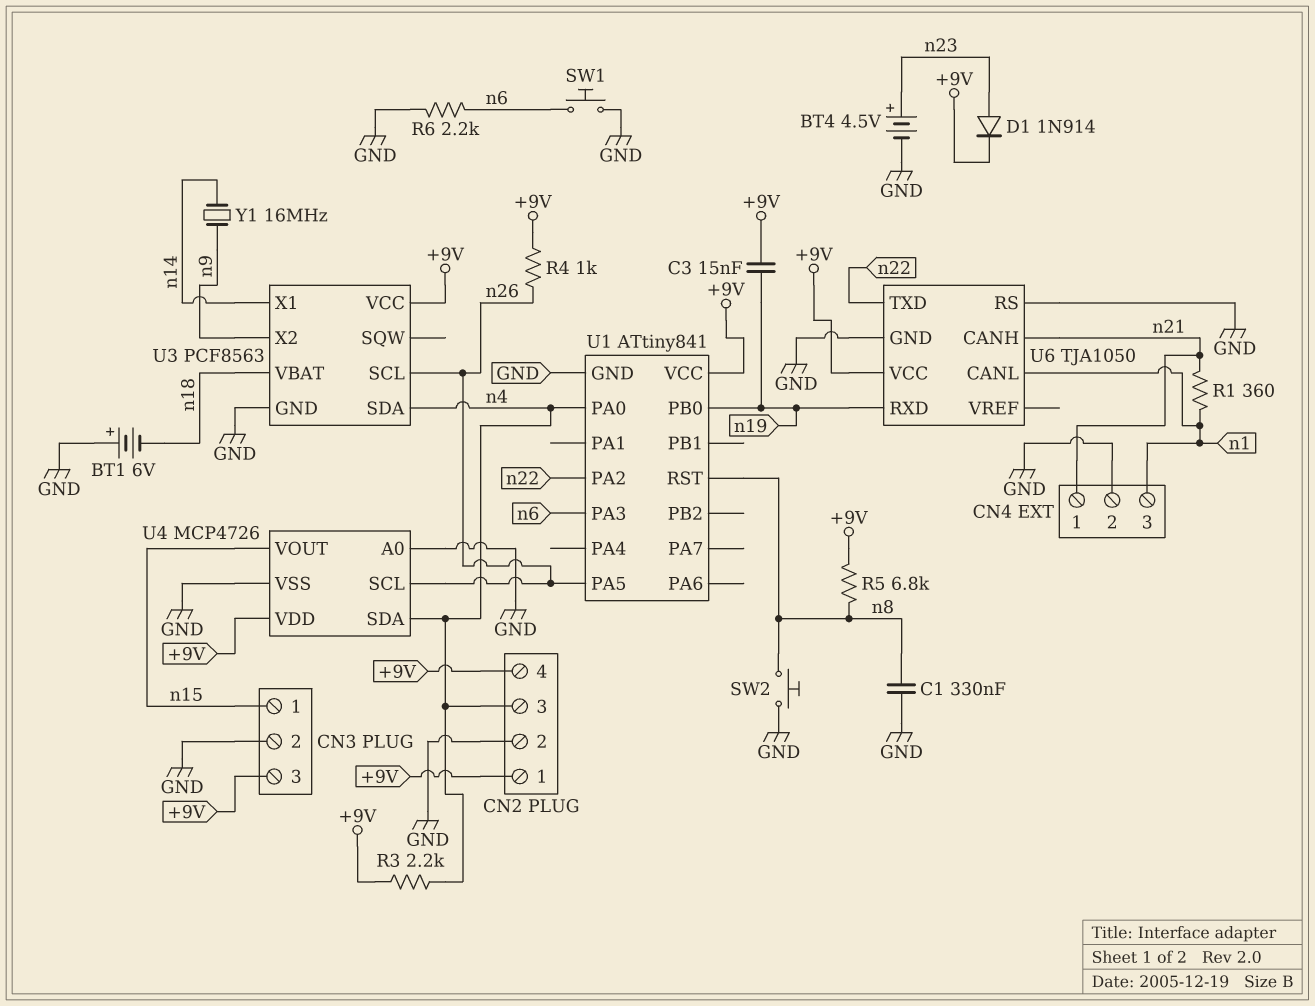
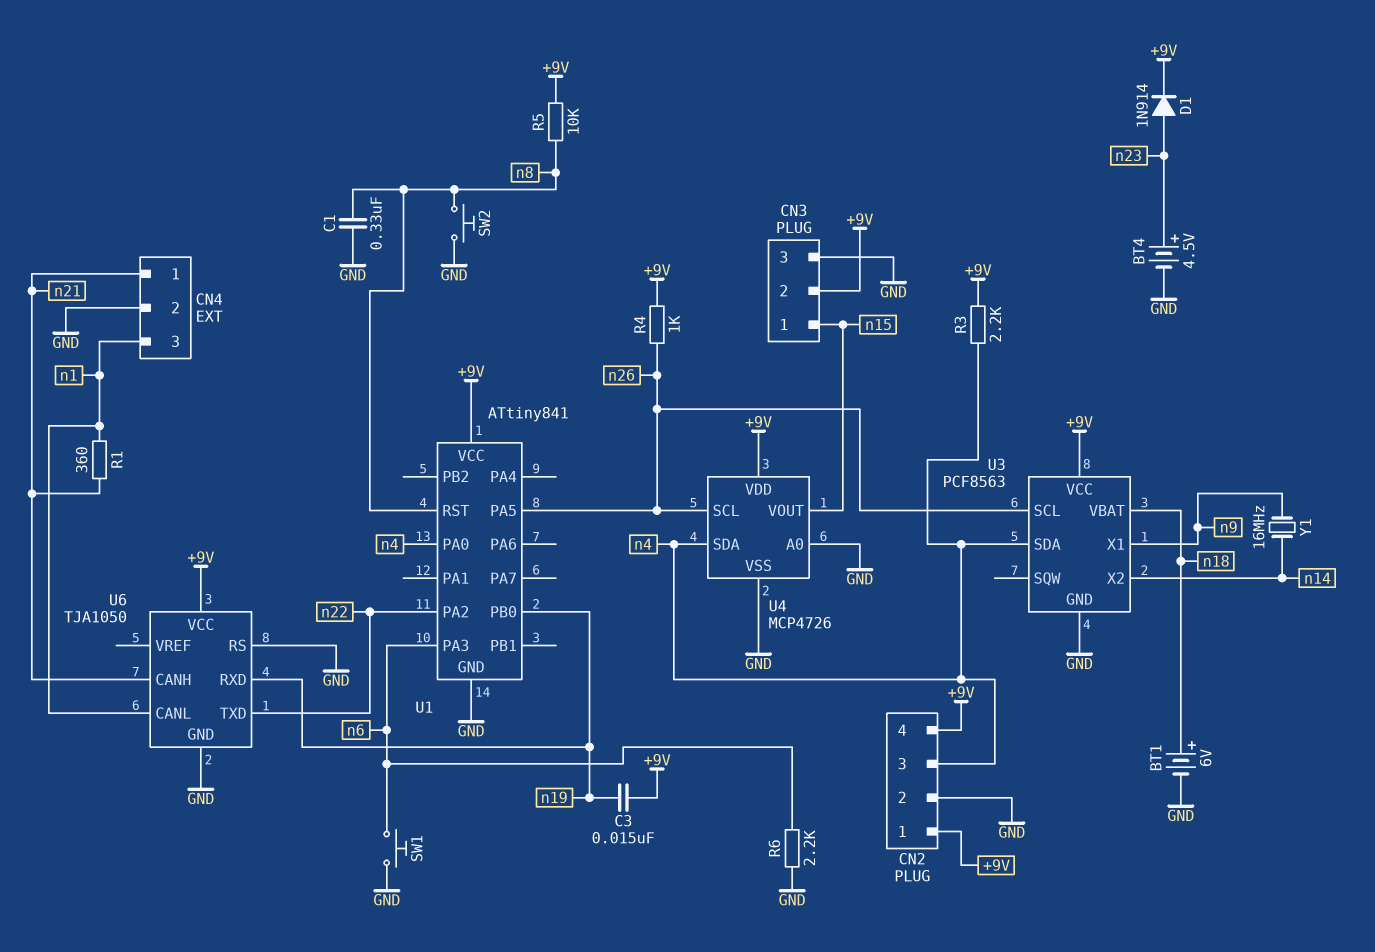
BT1: 6V (plus GND, minus n18) -> 6V (plus n18, minus GND)
CN3 pin 2: GND -> +9V
CN3 pin 3: +9V -> GND
R5: 6.8k (+9V, n8) -> 10k (+9V, n8)
U3 pin X1: n14 -> n9
U3 pin X2: n9 -> n14

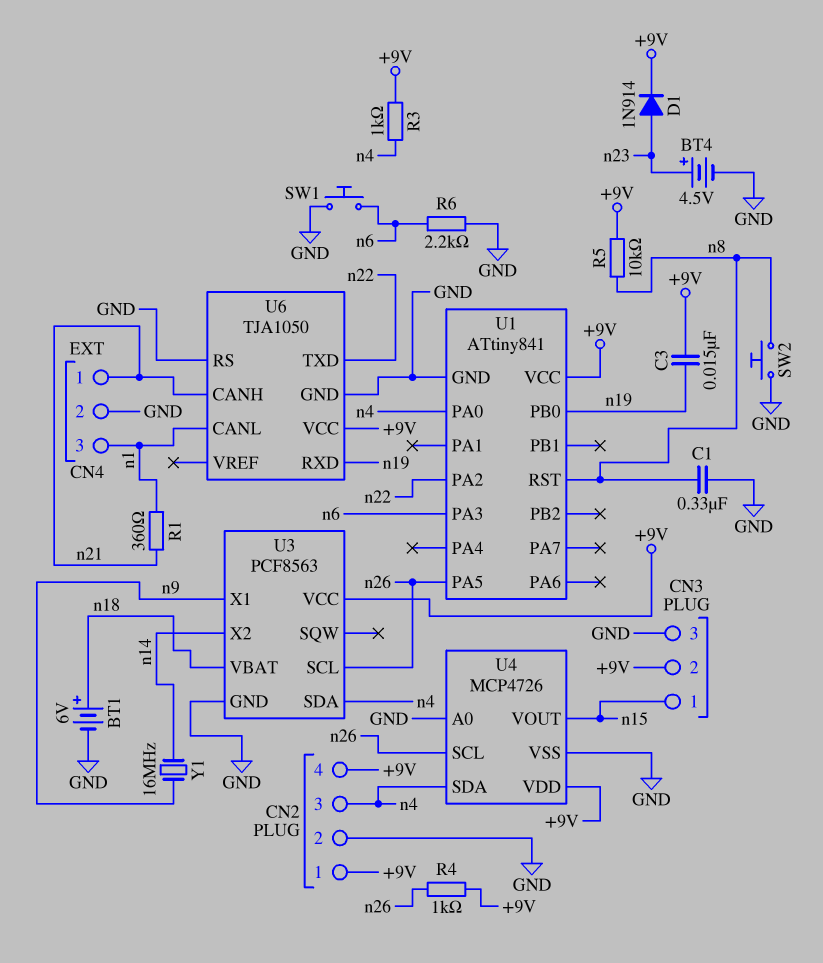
R3: 2.2k (+9V, n4) -> 1k (+9V, n4)

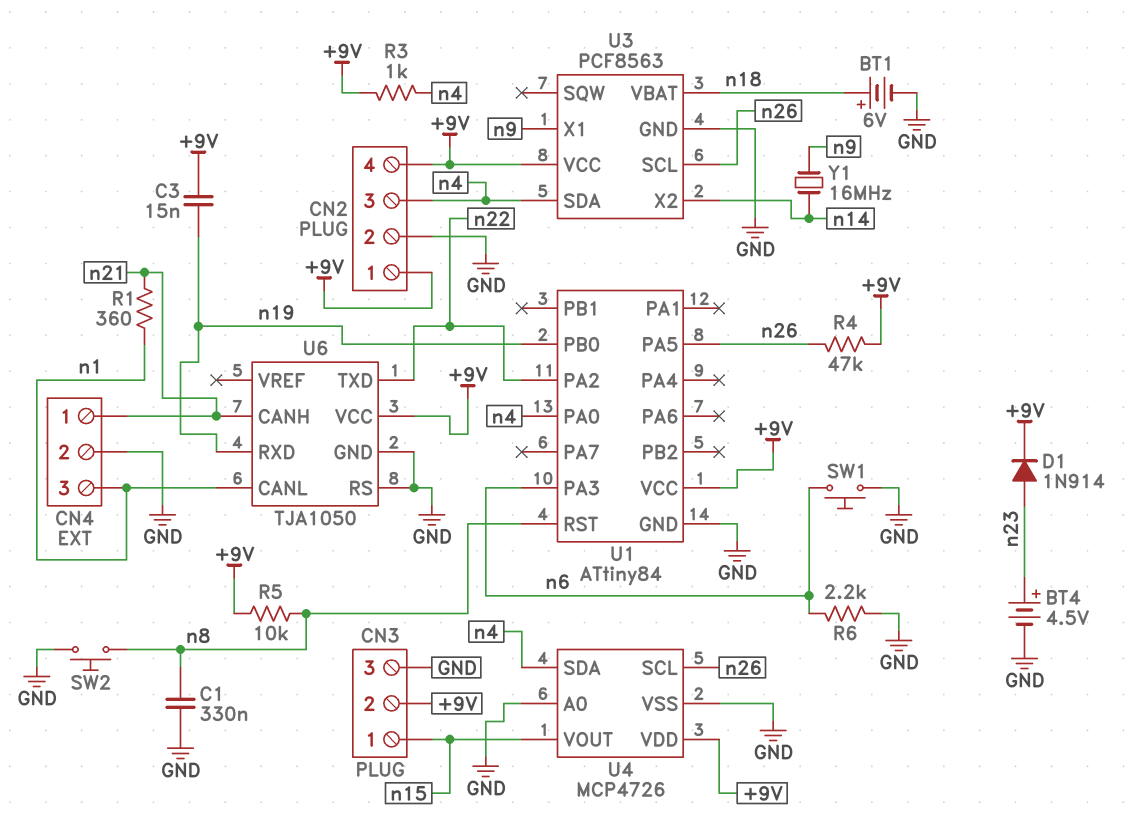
R4: 1k (+9V, n26) -> 47k (+9V, n26)
U1: ATtiny841 -> ATtiny84

